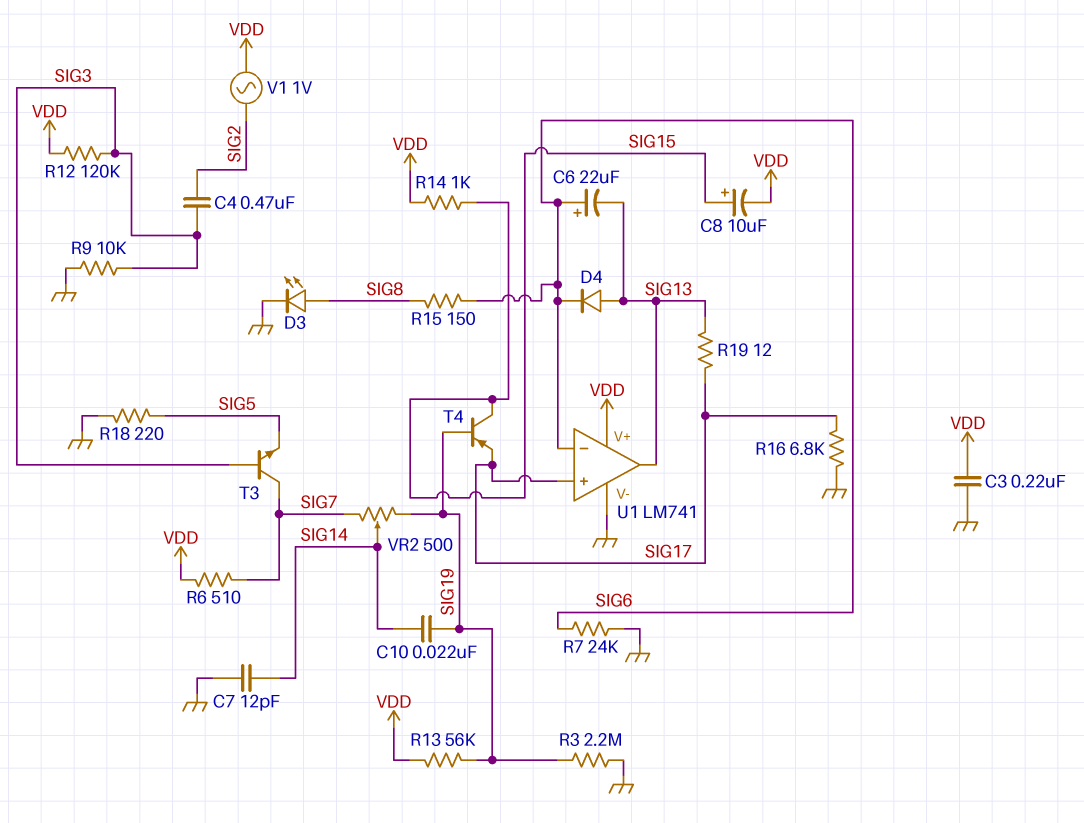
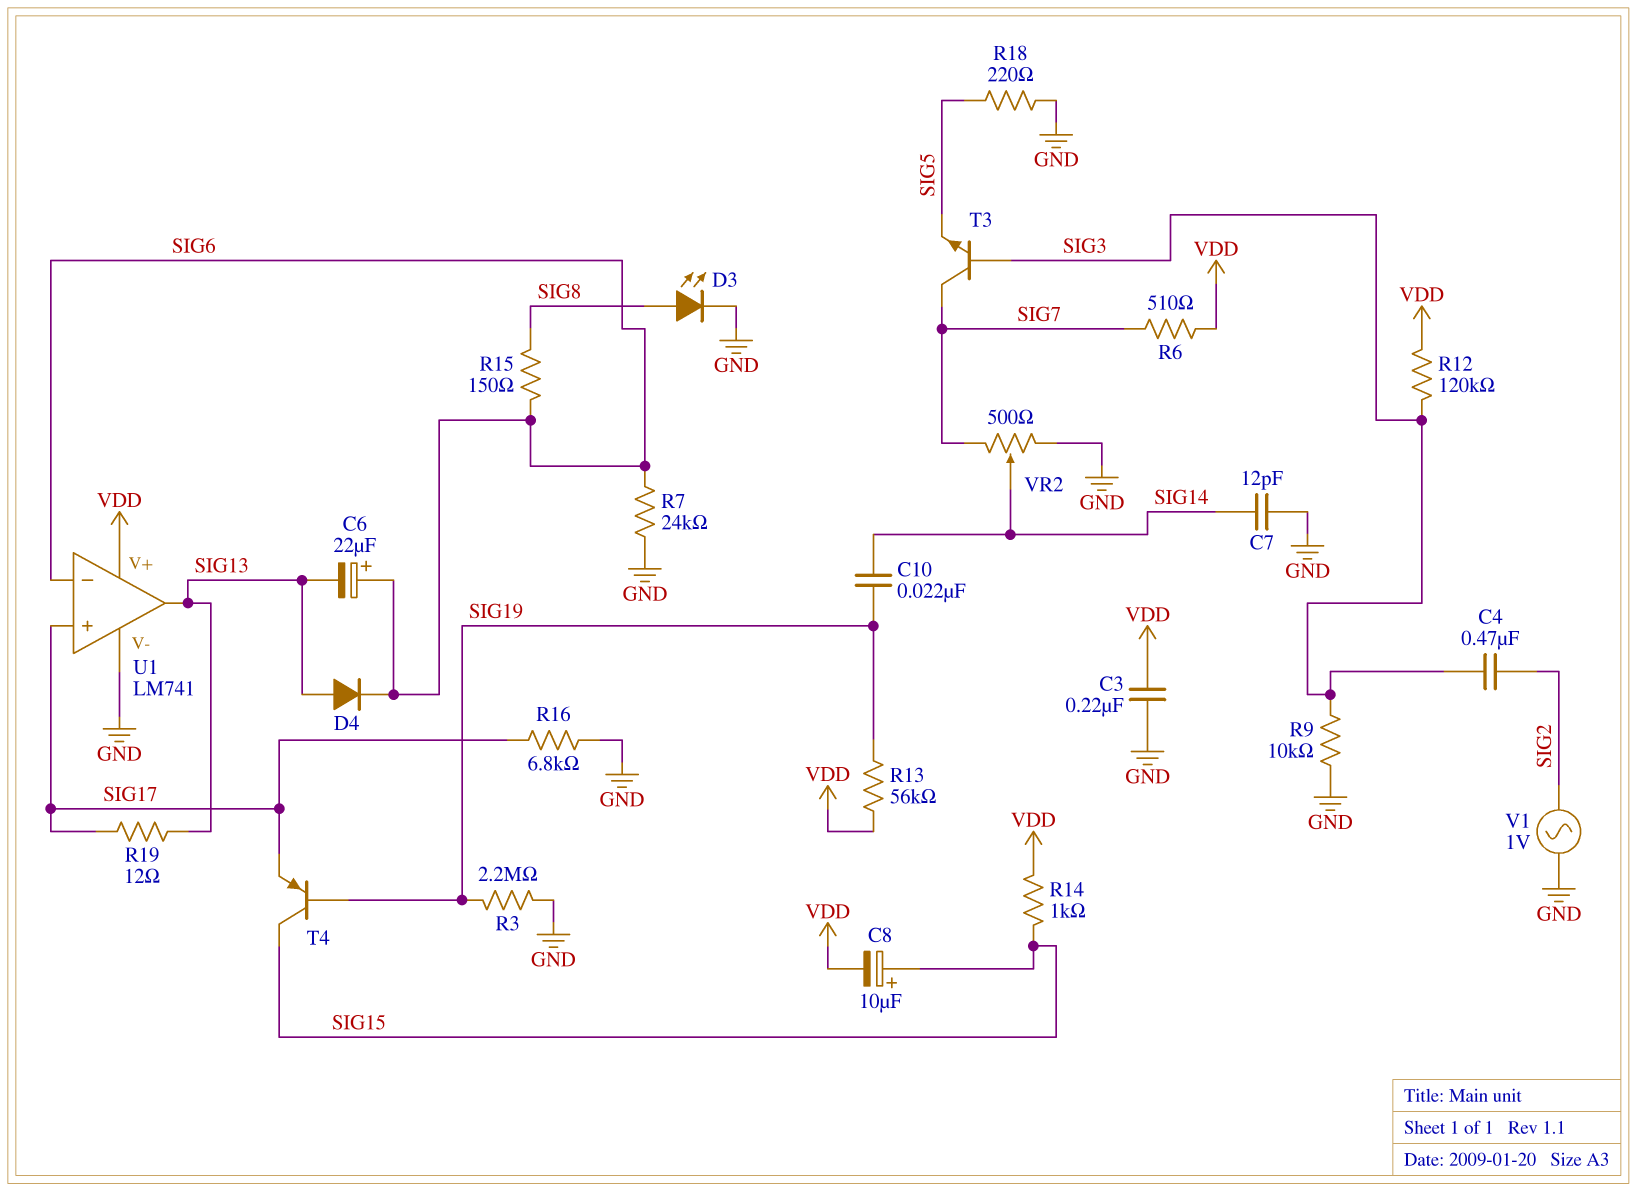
V1: AC 1V (SIG2, VDD) -> AC 1V (GND, SIG2)
VR2: 500 (SIG7, SIG19, wiper SIG14) -> 500 (GND, SIG7, wiper SIG14)

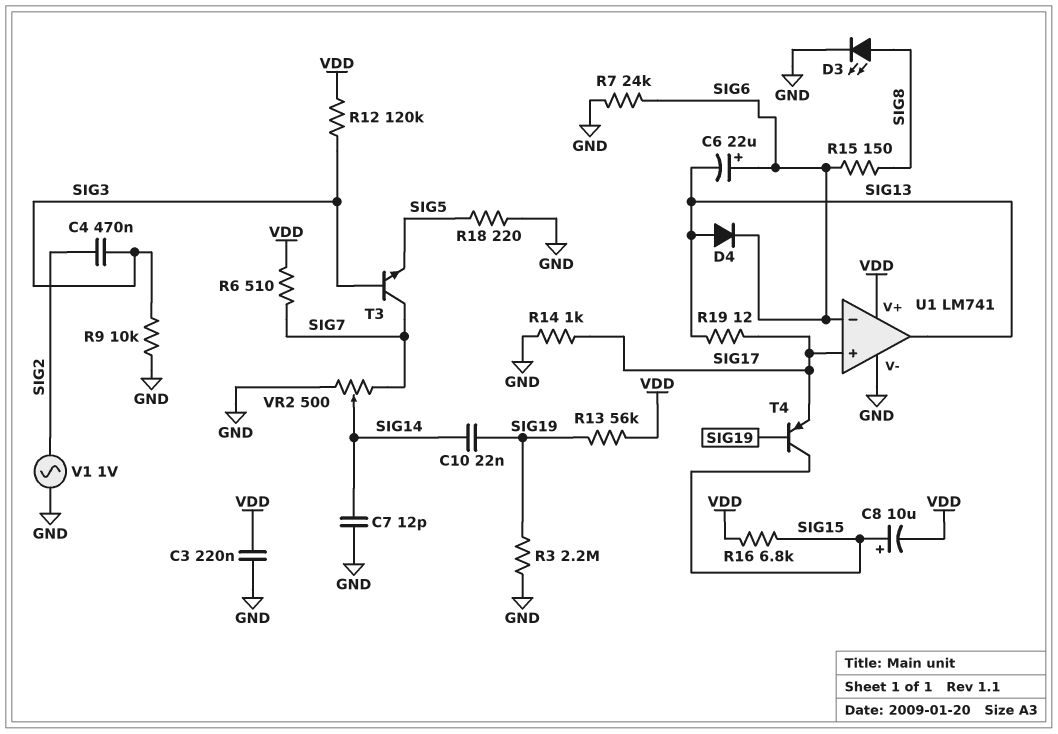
R14: 1k (SIG15, VDD) -> 1k (GND, SIG17)
R16: 6.8k (GND, SIG17) -> 6.8k (SIG15, VDD)

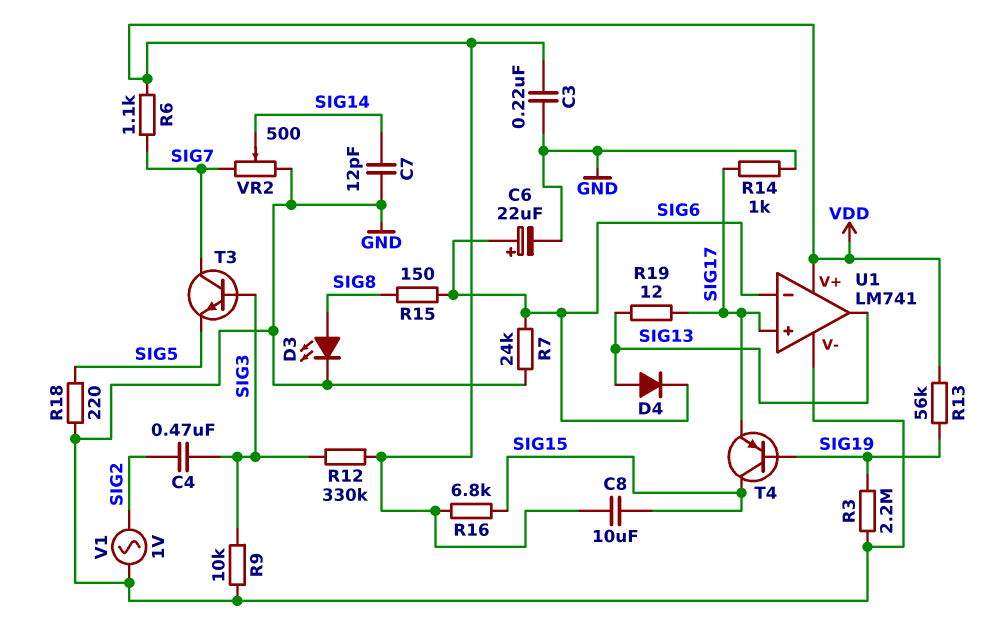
C6: 22uF (plus SIG6, minus SIG13) -> 22uF (plus SIG6, minus GND)
C8: 10uF (plus SIG15, minus VDD) -> 10uF (SIG15, VDD)
C10: 22nF (SIG14, SIG19) -> none
R6: 510 (SIG7, VDD) -> 1.1k (SIG7, VDD)
R12: 120k (SIG3, VDD) -> 330k (SIG3, VDD)

